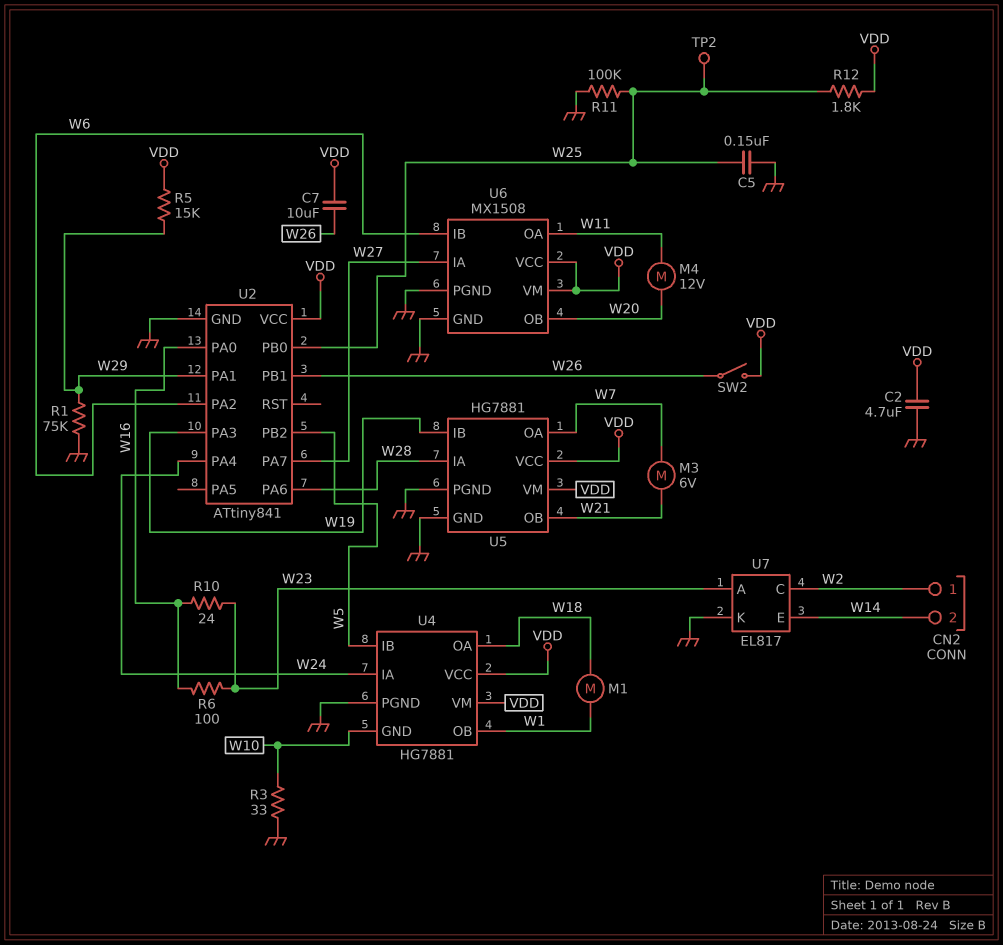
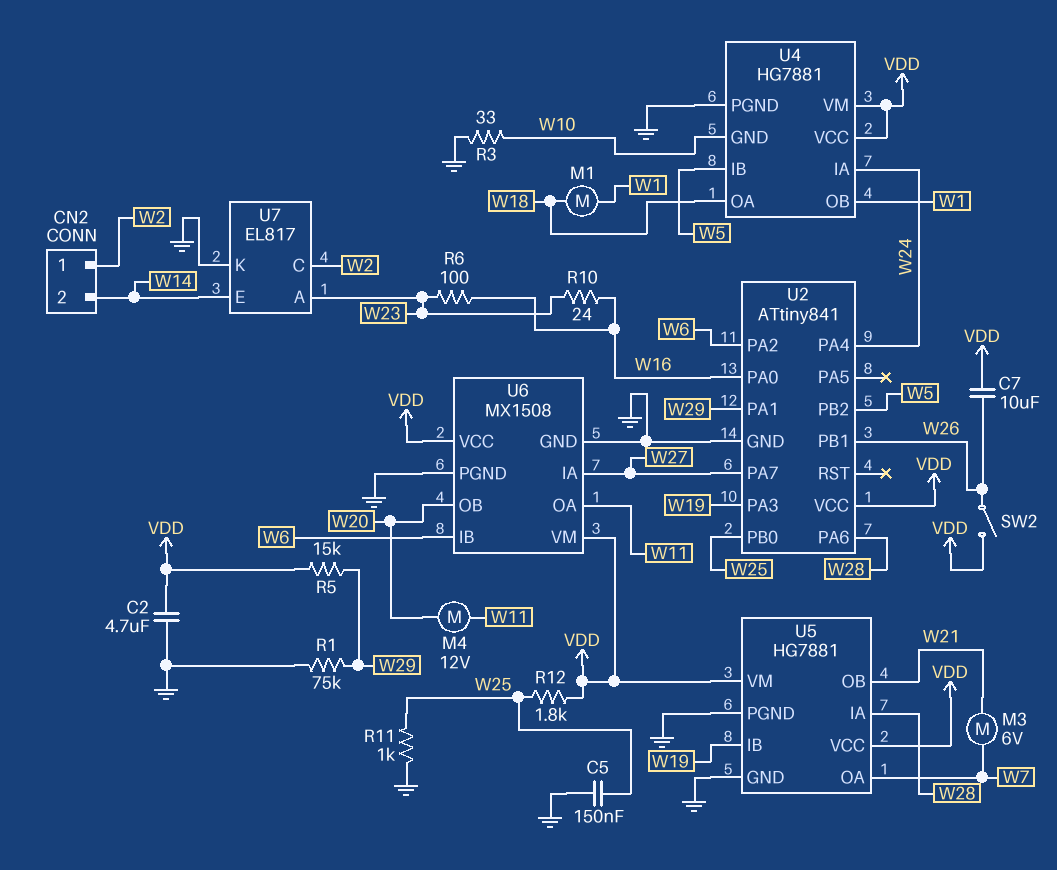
R11: 100k (GND, W25) -> 1k (GND, W25)
TP2: test point (W25) -> none

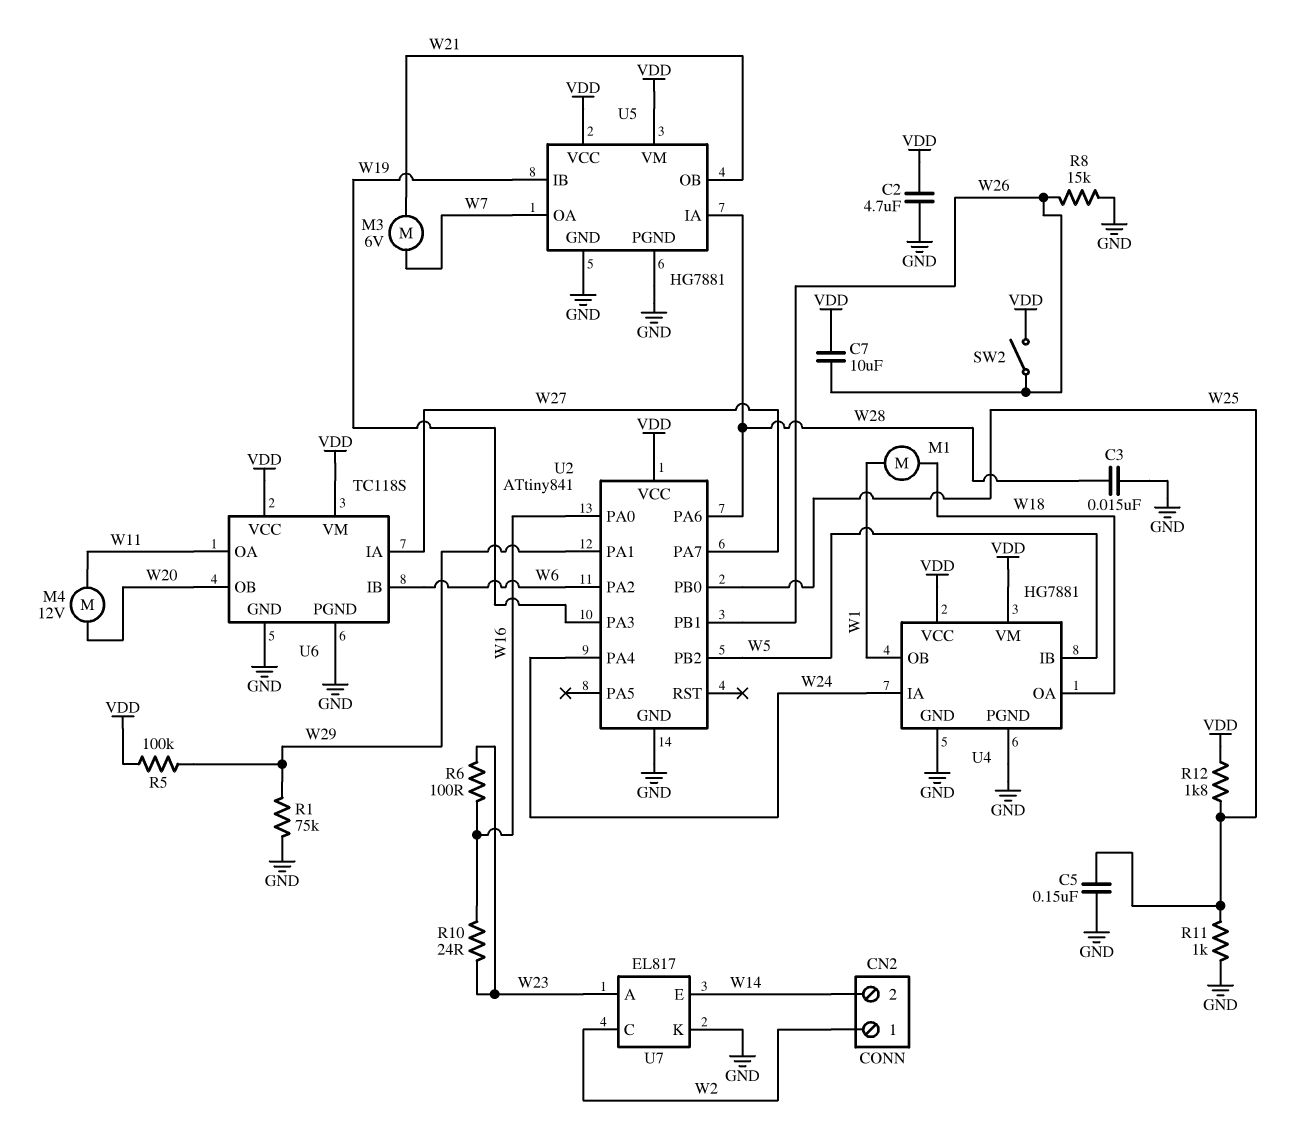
C3: none -> 15nF (GND, W28)
R3: 33 (GND, W10) -> none
R5: 15k (VDD, W29) -> 100k (VDD, W29)
R8: none -> 15k (GND, W26)
U4 pin GND: W10 -> GND
U6: MX1508 -> TC118S

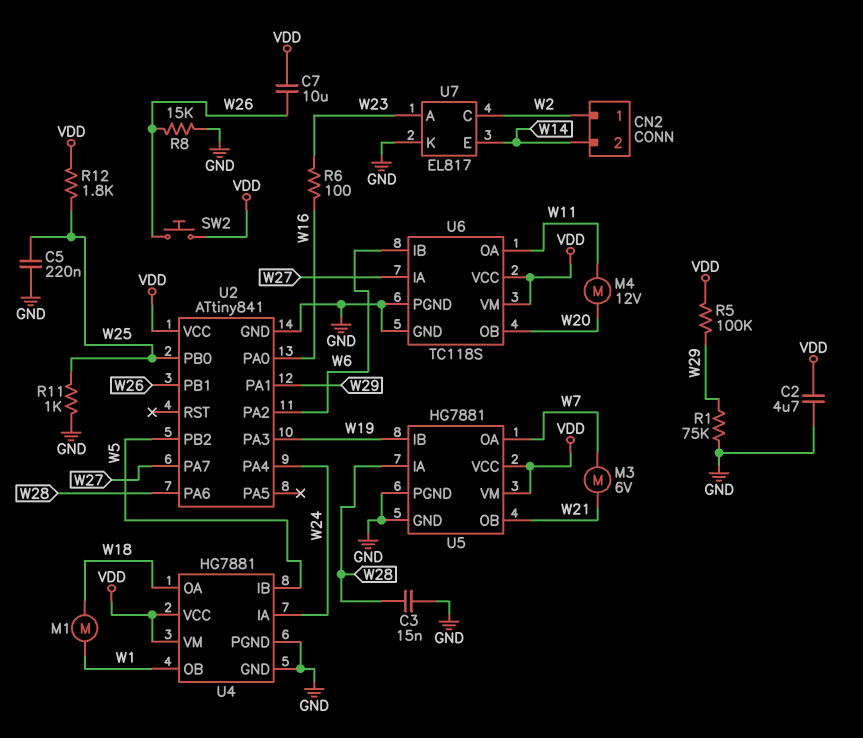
C5: 150nF (GND, W25) -> 220nF (GND, W25)
R10: 24 (W16, W23) -> none
SW2: switch (VDD, W26) -> button (VDD, W26)

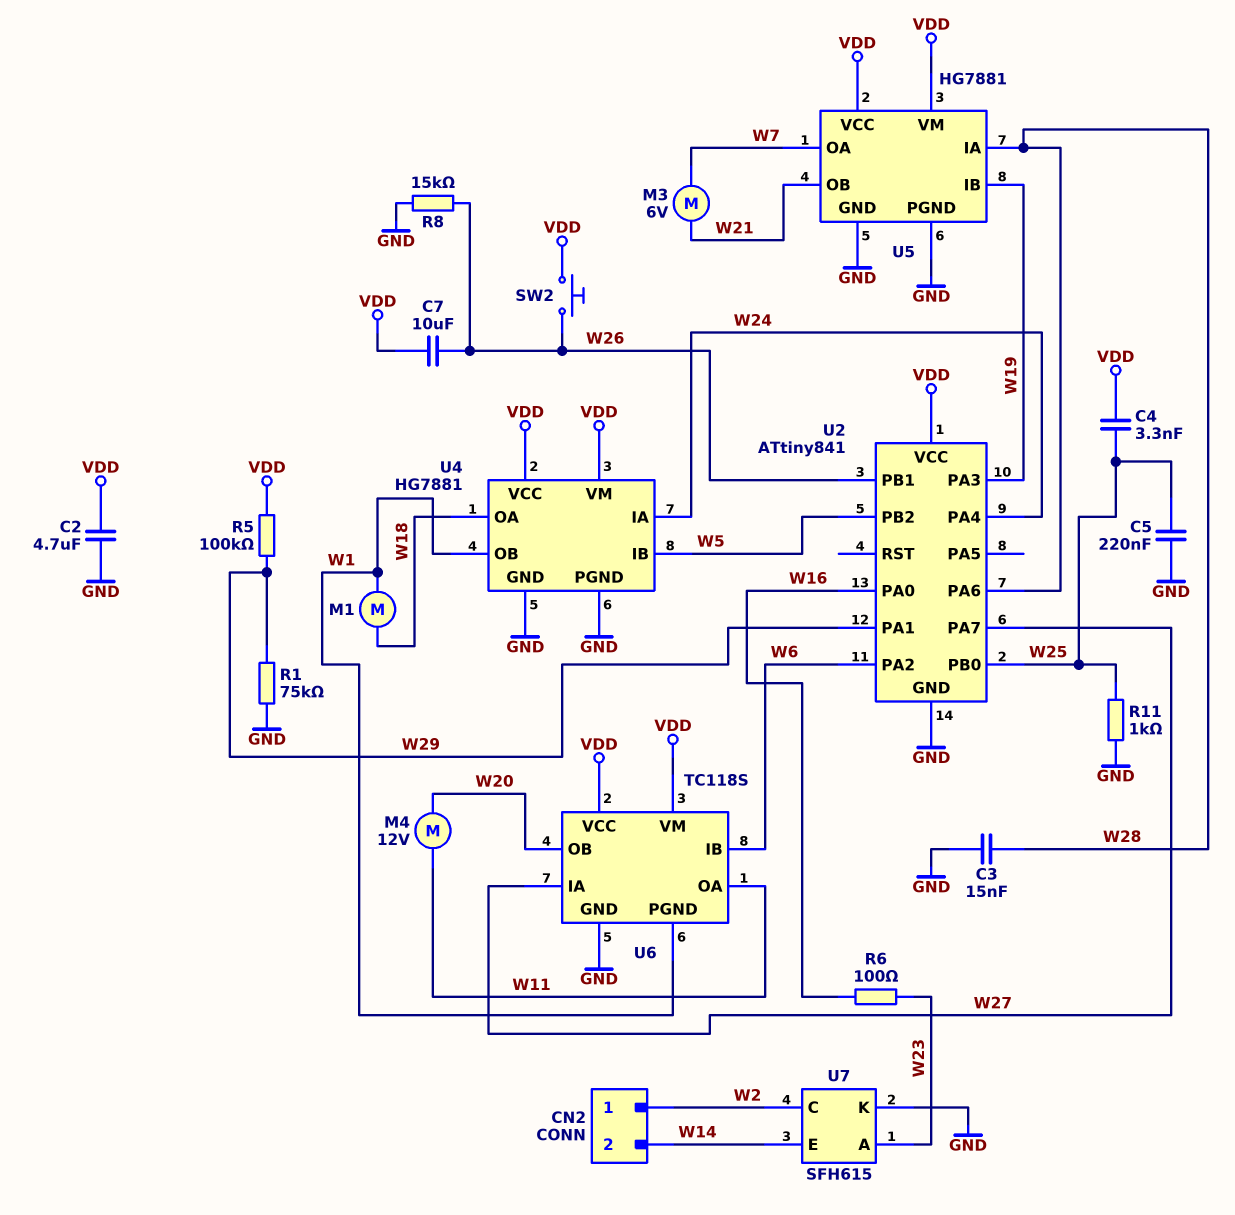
C4: none -> 3.3nF (VDD, W25)
R12: 1.8k (VDD, W25) -> none
U6 pin PGND: GND -> W1
U7: EL817 -> SFH615

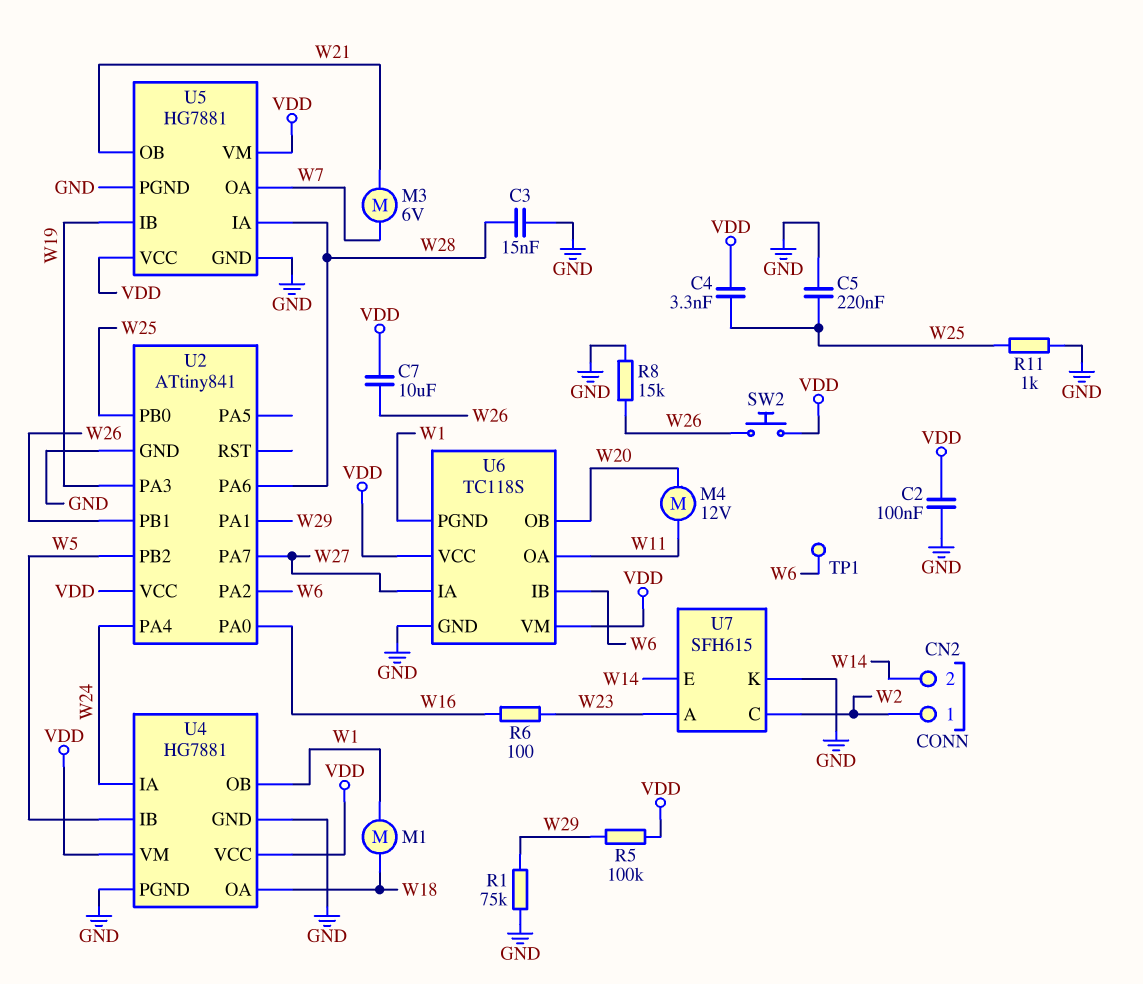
C2: 4.7uF (GND, VDD) -> 100nF (GND, VDD)
TP1: none -> test point (W6)

